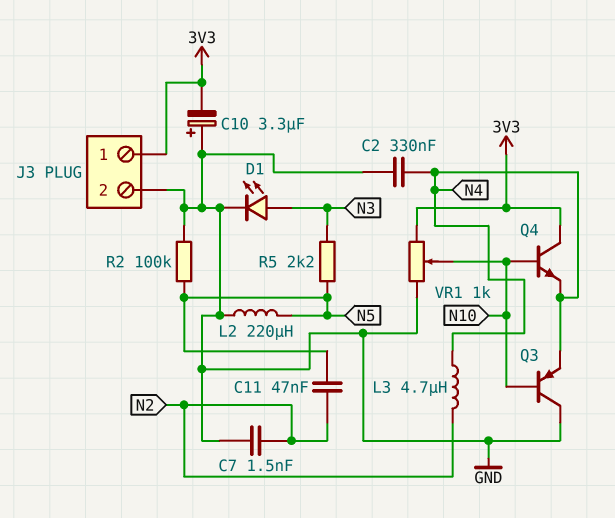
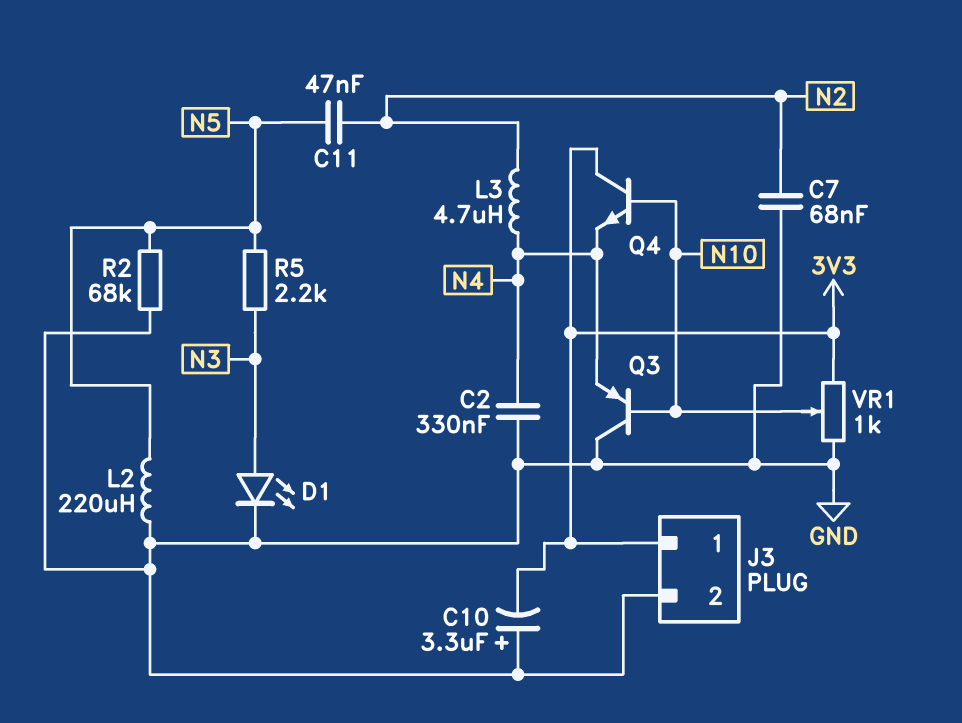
C7: 1.5nF (GND, N2) -> 68nF (GND, N2)
R2: 100k (GND, N5) -> 68k (GND, N5)

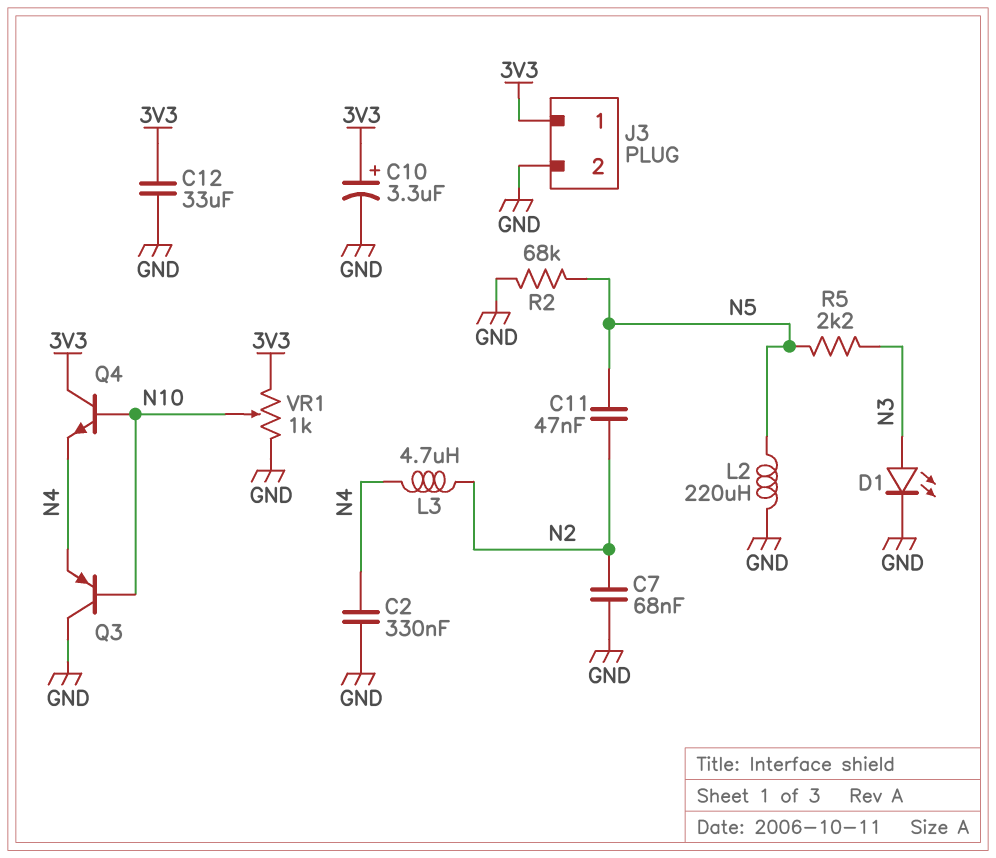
C10: 3.3uF (plus GND, minus 3V3) -> 3.3uF (plus 3V3, minus GND)
C12: none -> 33uF (3V3, GND)

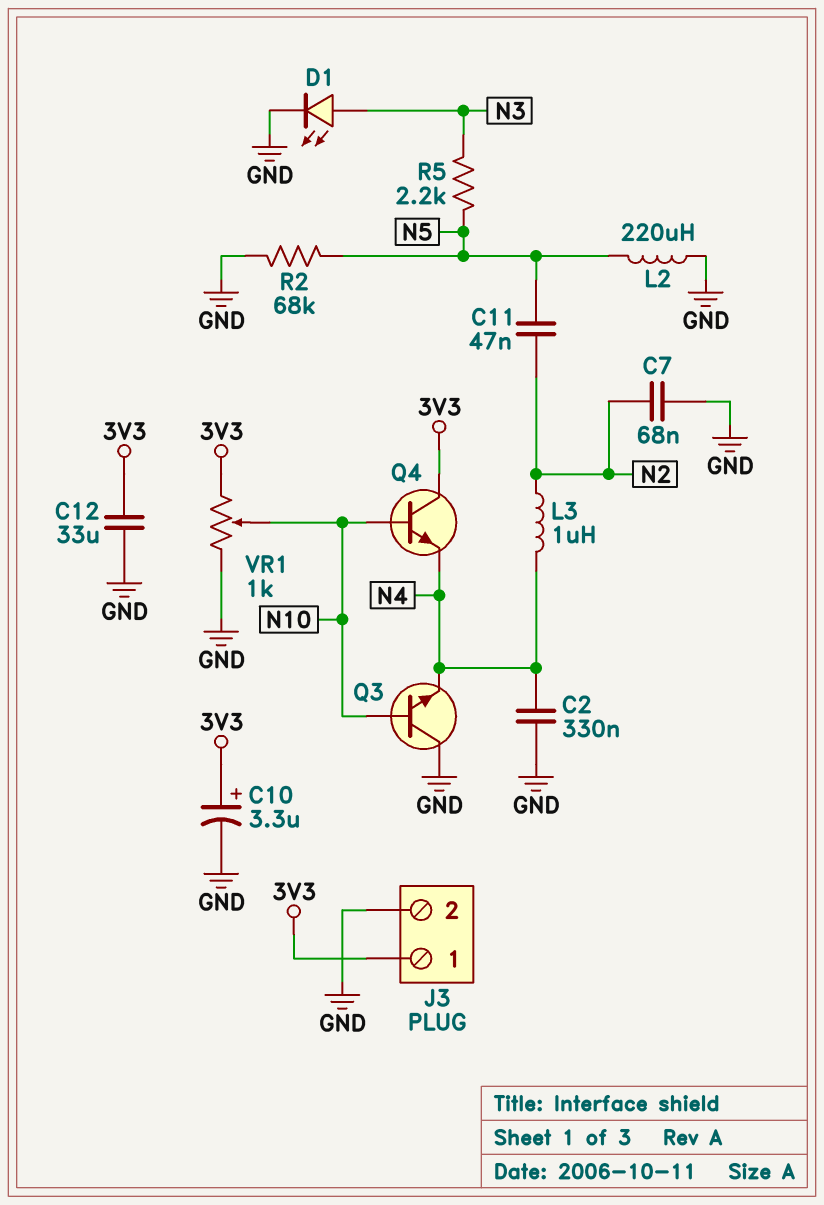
L3: 4.7uH (N2, N4) -> 1uH (N2, N4)
Q3: PNP (B N10, C GND, E N4) -> NPN (B N10, C GND, E N4)

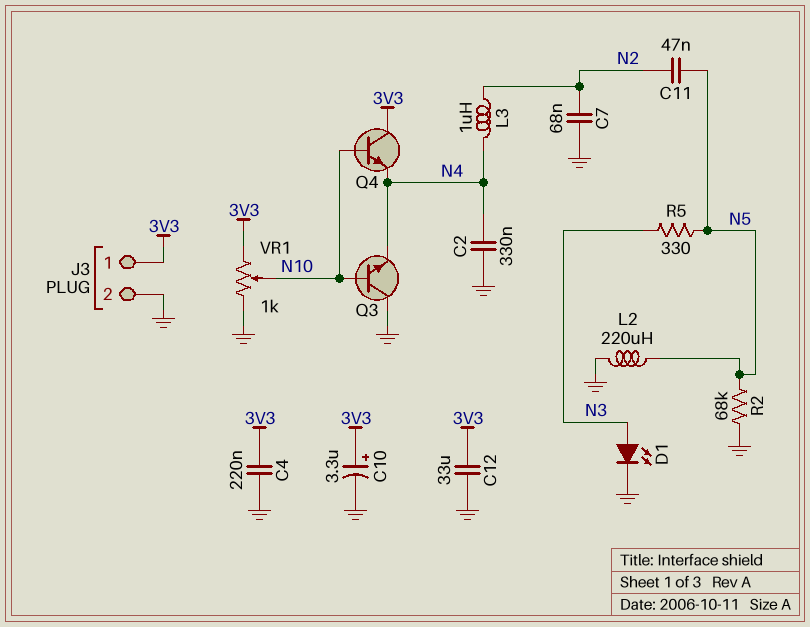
C4: none -> 220nF (3V3, GND)
R5: 2.2k (N3, N5) -> 330 (N3, N5)

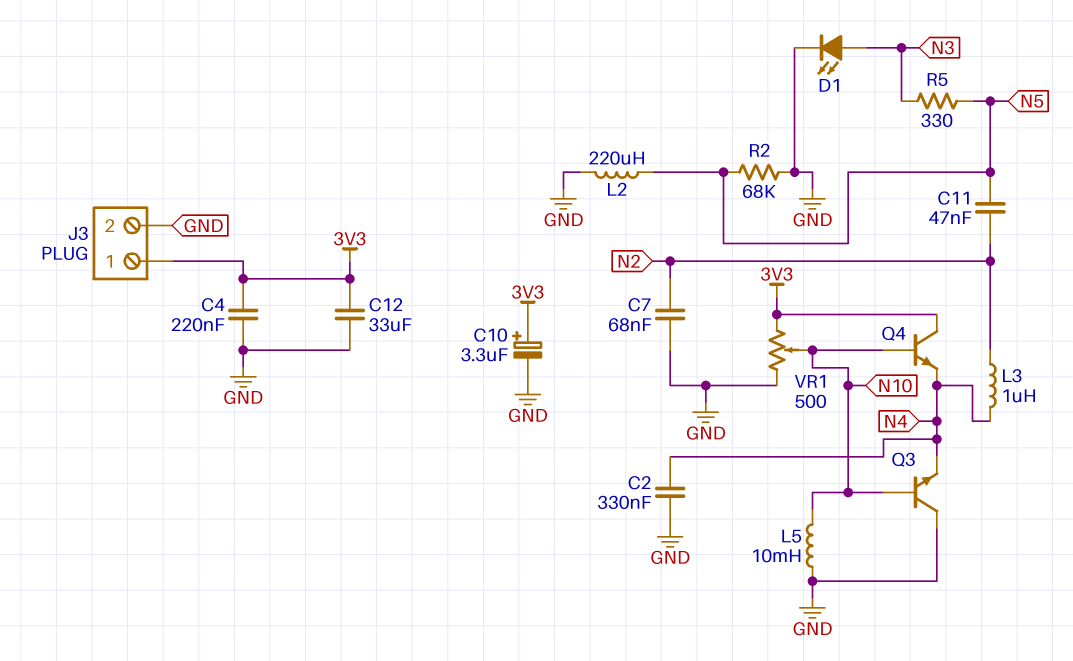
L5: none -> 10mH (GND, N10)
VR1: 1k (3V3, GND, wiper N10) -> 500 (3V3, GND, wiper N10)

